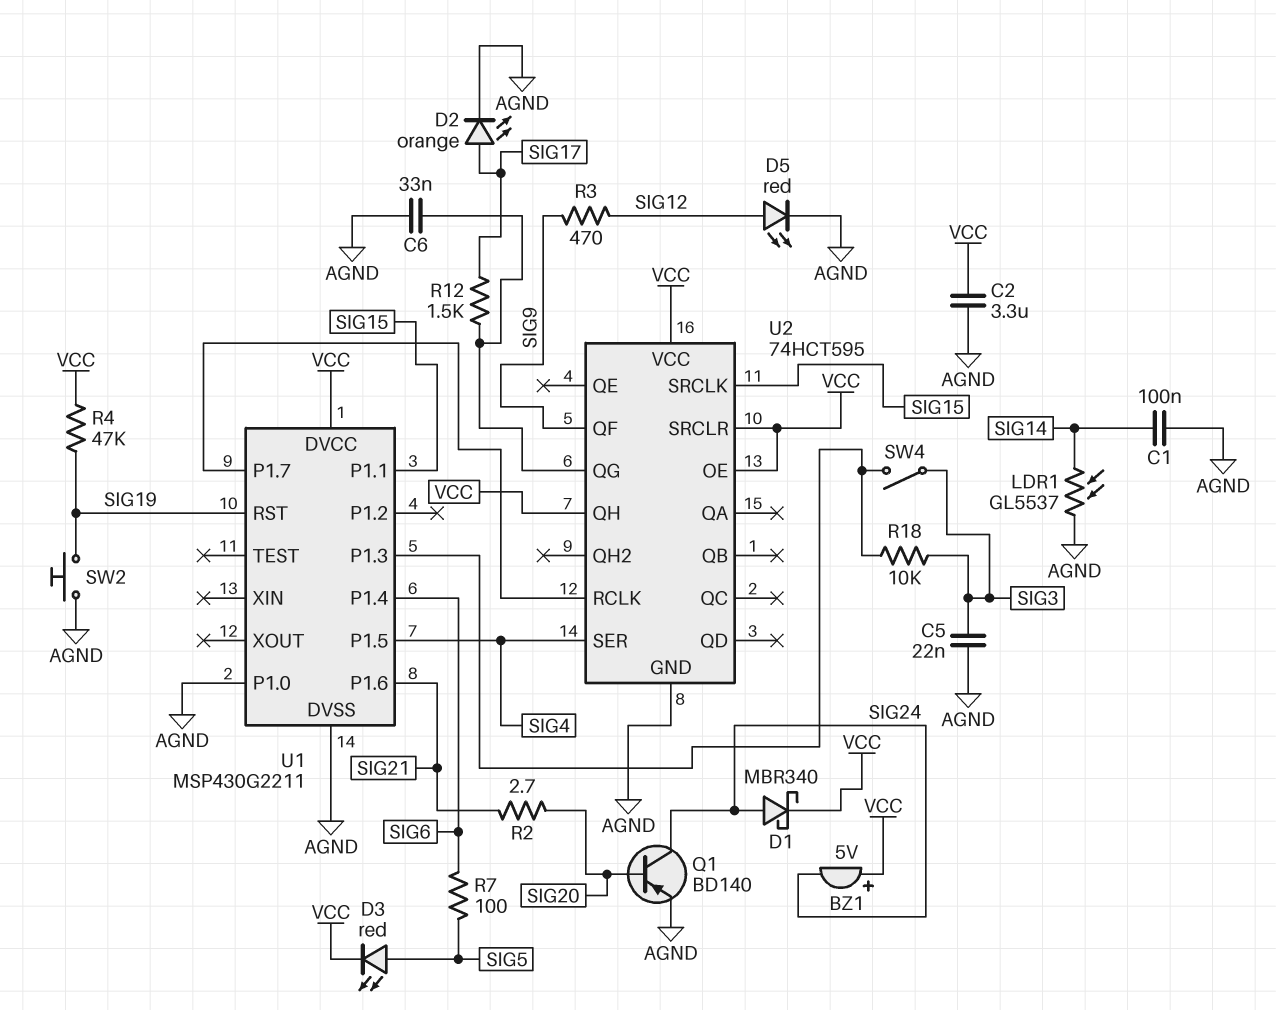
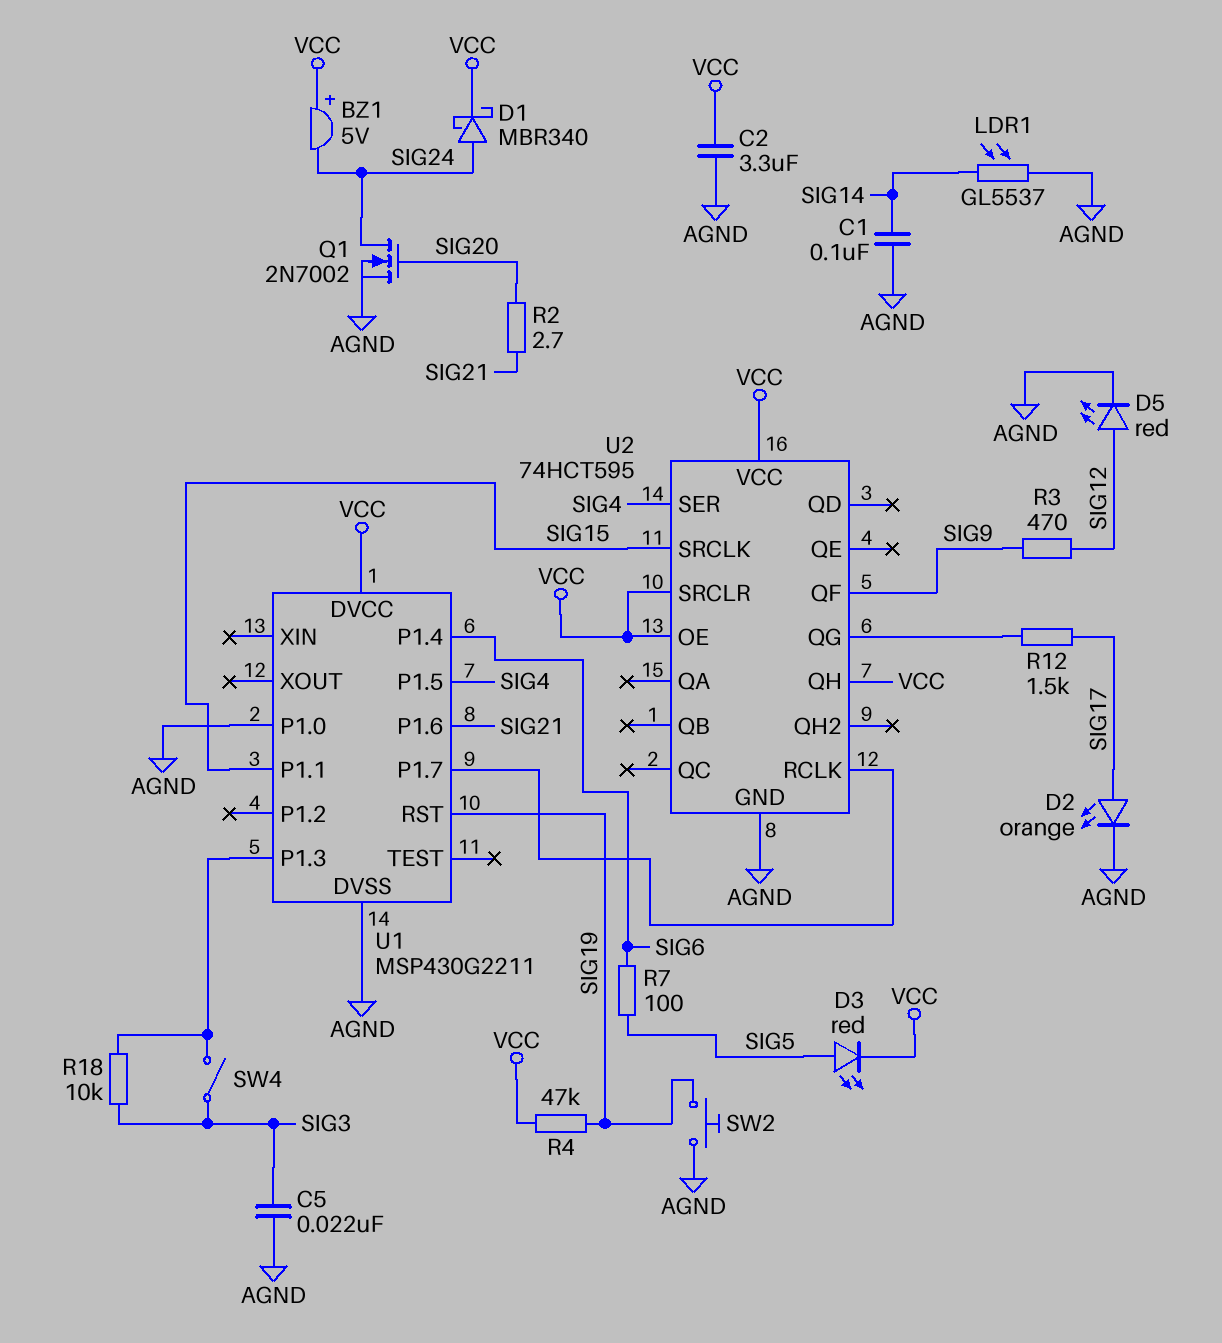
C6: 33nF (AGND, U2/QG) -> none
Q1: PNP BD140 (B SIG20, C SIG24, E AGND) -> NMOS 2N7002 (G SIG20, D SIG24, S AGND)

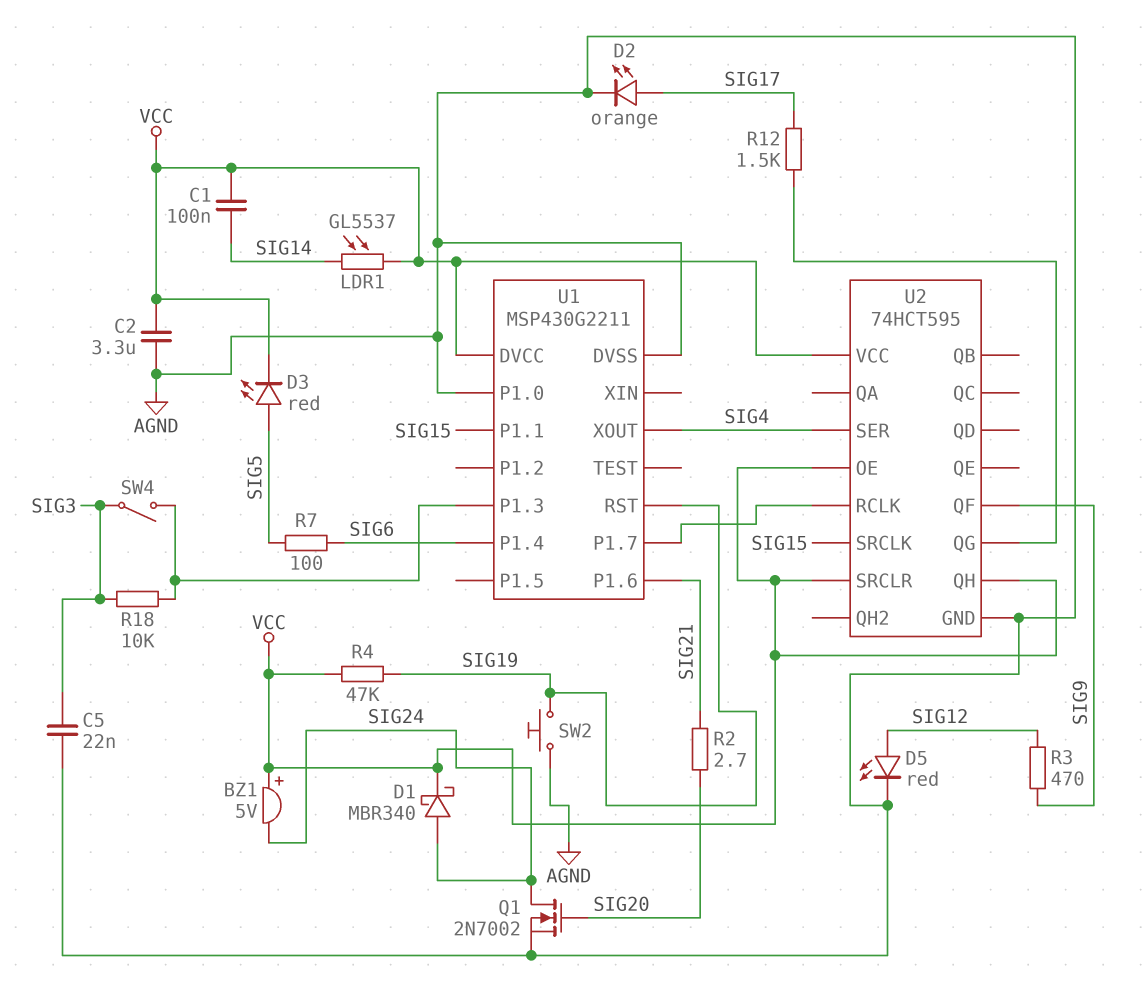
C1: 100nF (AGND, SIG14) -> 100nF (SIG14, VCC)
LDR1: GL5537 (AGND, SIG14) -> GL5537 (SIG14, VCC)
U1 pin P1.5: SIG4 -> none
U1 pin XOUT: none -> SIG4

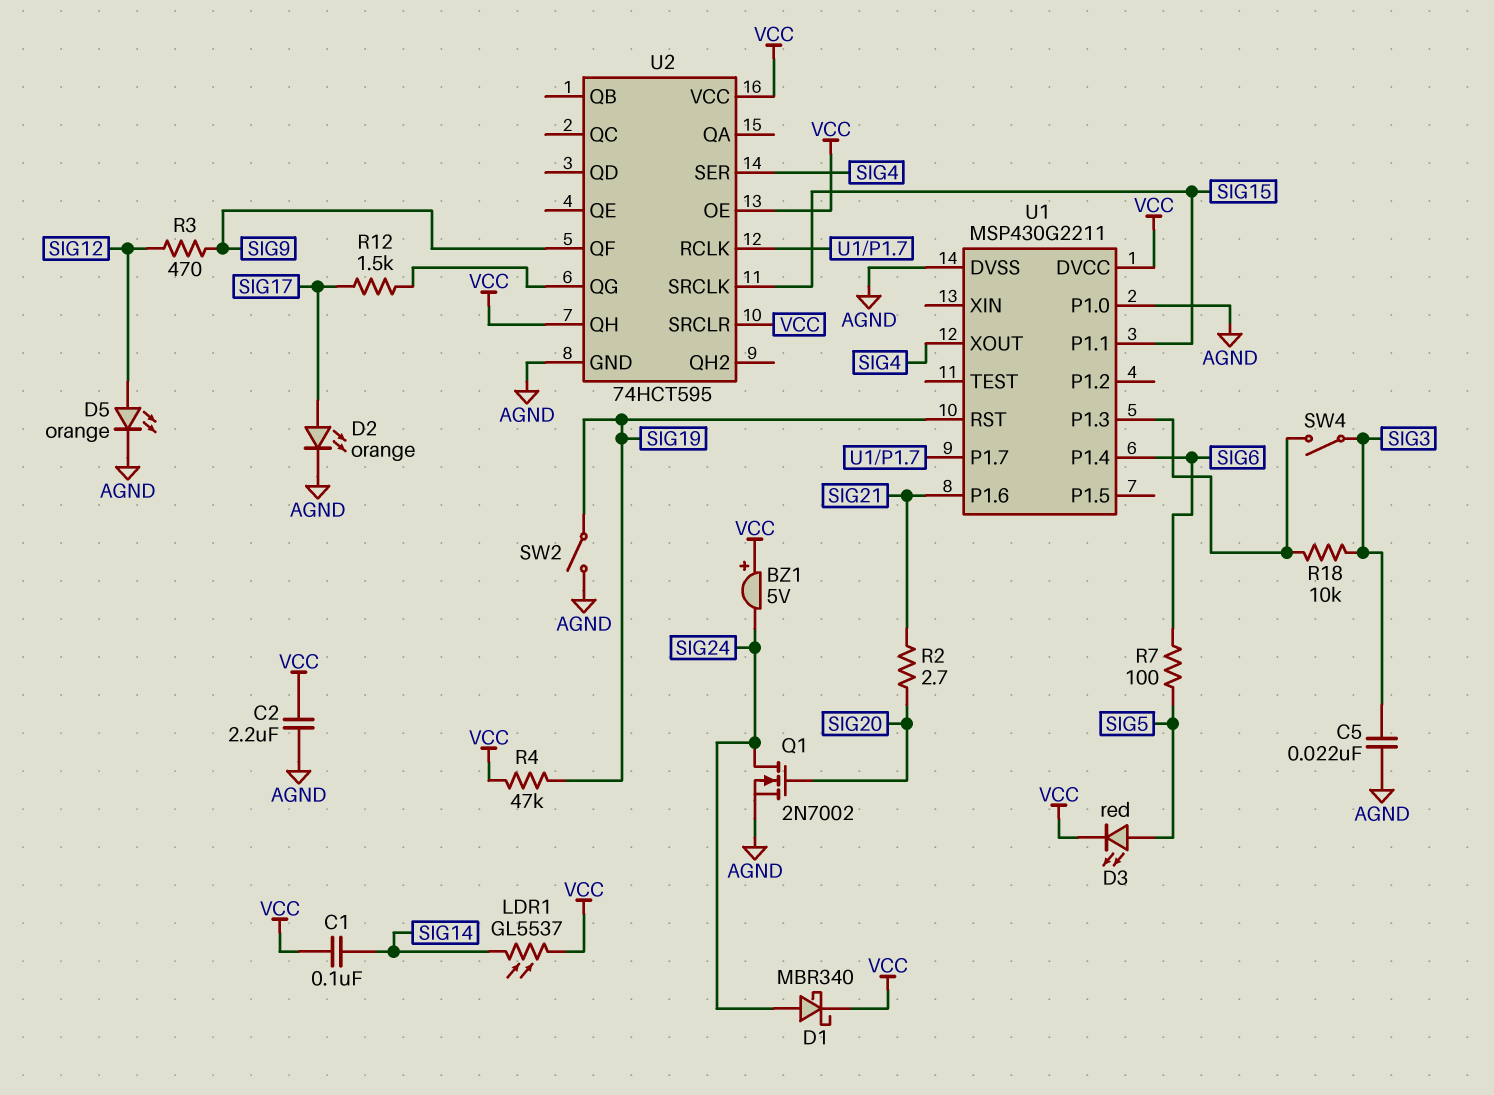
C2: 3.3uF (AGND, VCC) -> 2.2uF (AGND, VCC)
D5: LED red (A SIG12, K AGND) -> LED orange (A SIG12, K AGND)
SW2: button (AGND, SIG19) -> switch (AGND, SIG19)

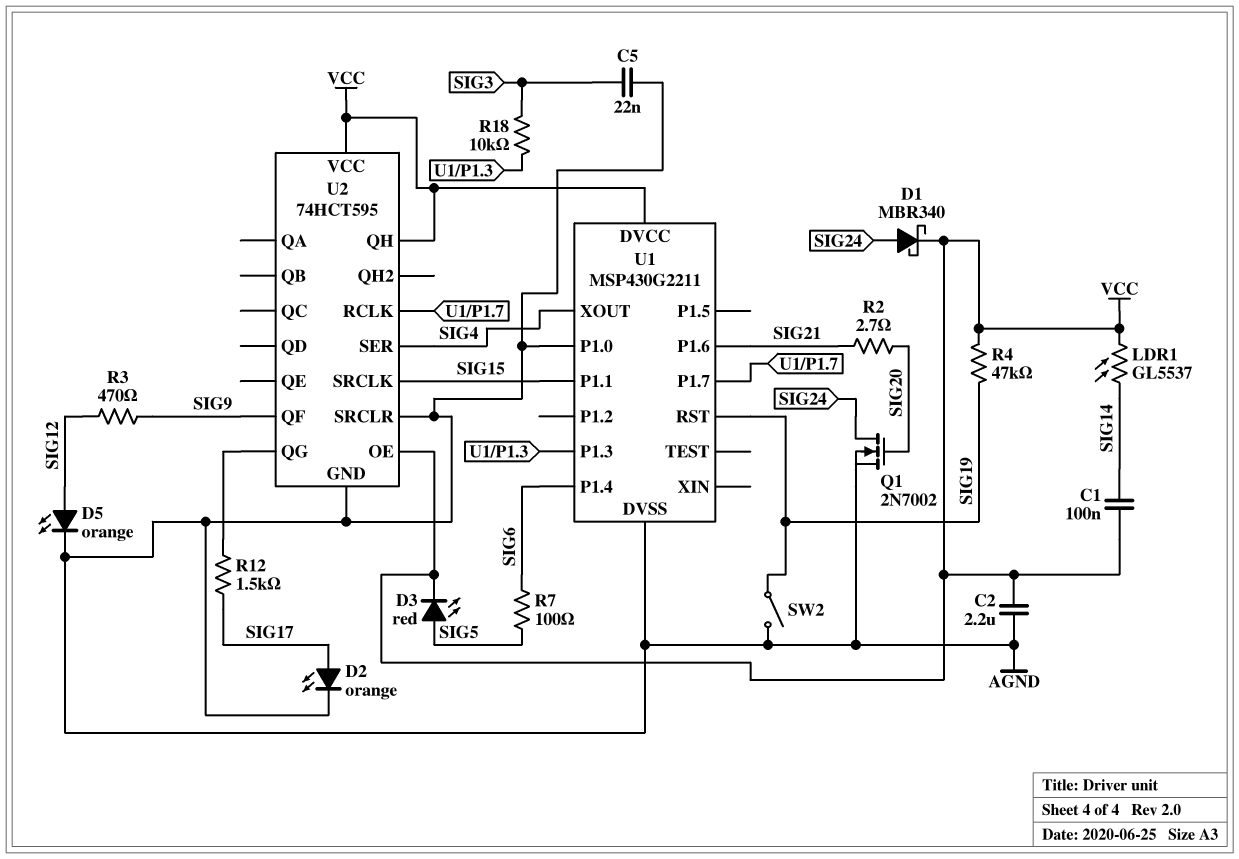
BZ1: buzzer 5V (plus VCC, minus SIG24) -> none
SW4: switch (SIG3, U1/P1.3) -> none
U2 pin SRCLR: VCC -> AGND

